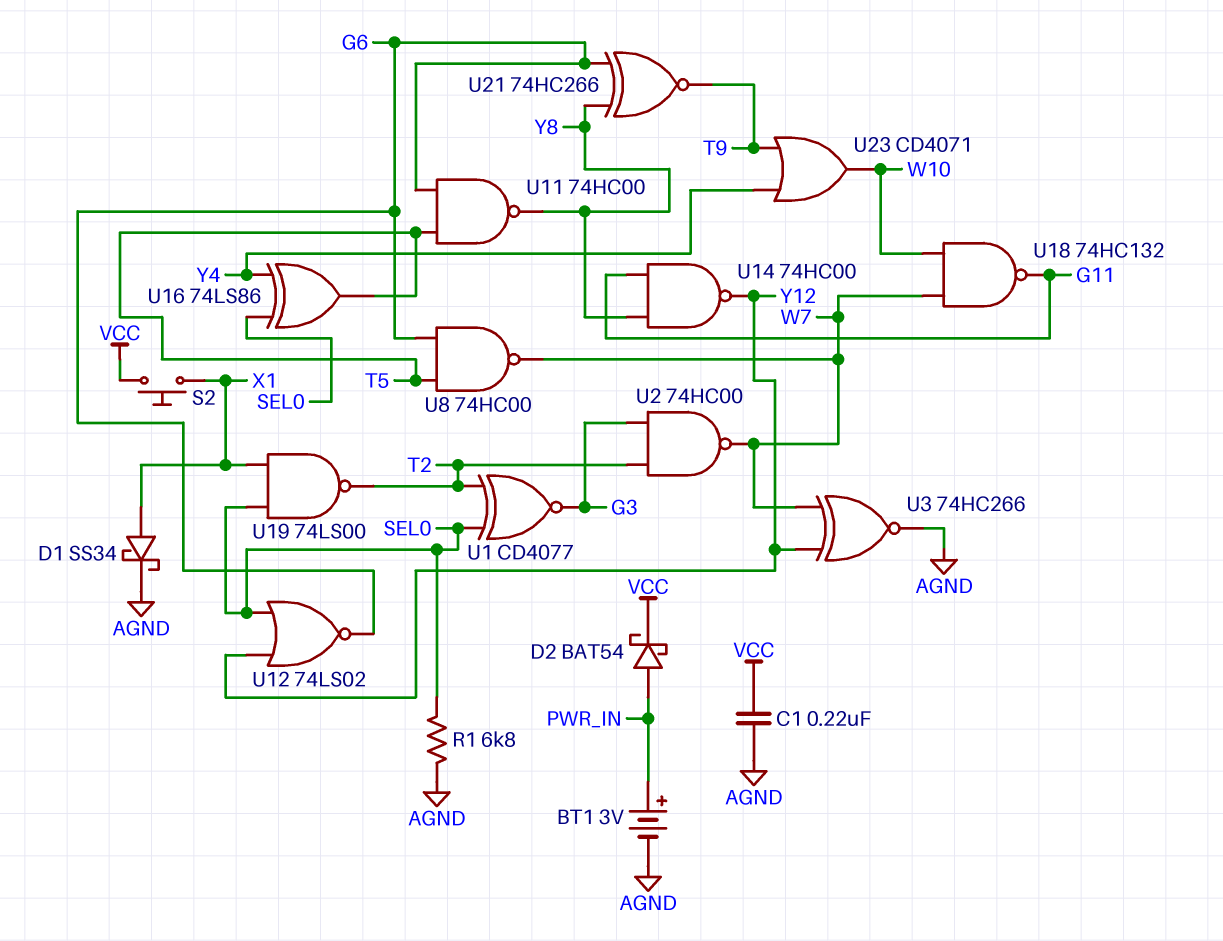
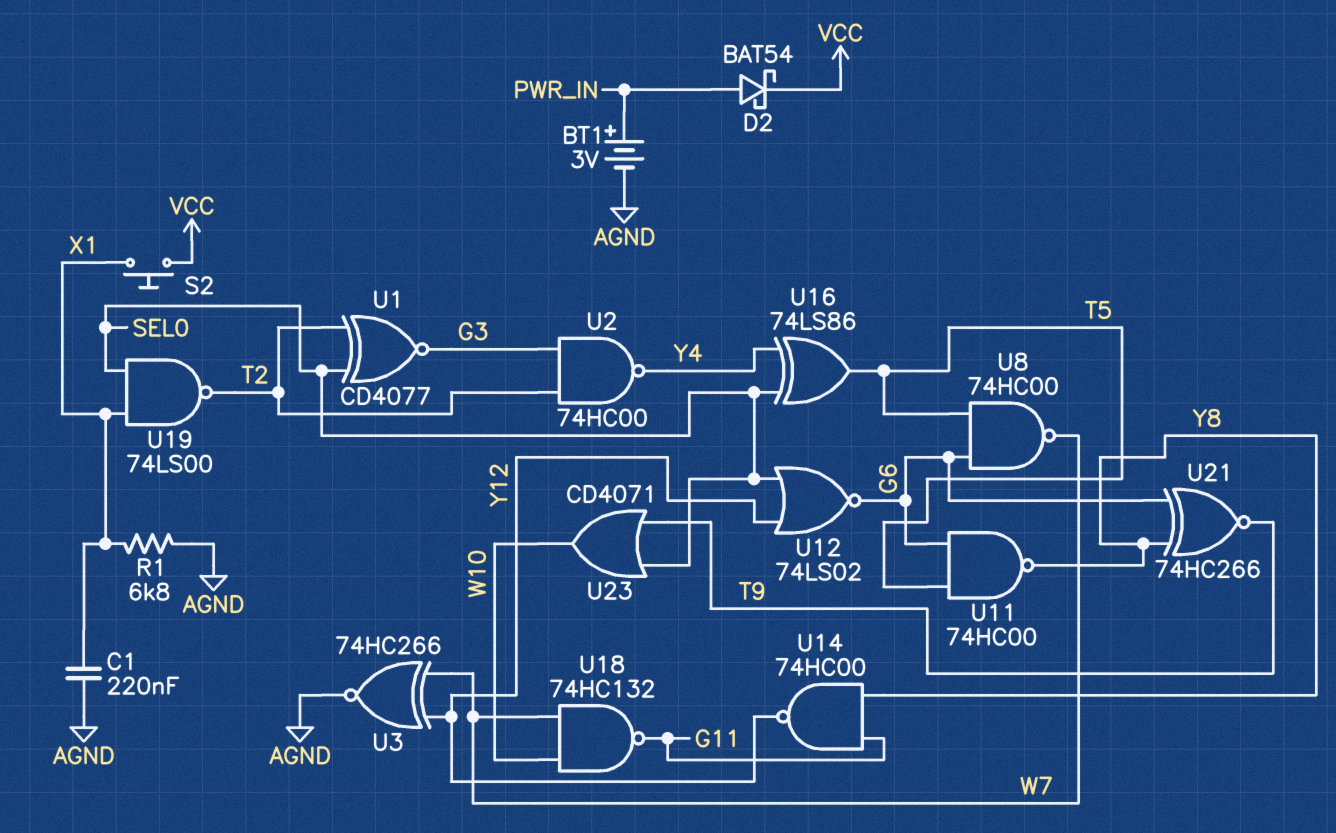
C1: 220nF (AGND, VCC) -> 220nF (AGND, X1)
D1: schottky SS34 (A X1, K AGND) -> none
R1: 6.8k (AGND, SEL0) -> 6.8k (AGND, X1)
U2: NAND 74HC00 (in G3, in T2, out W7) -> NAND 74HC00 (in G3, in T2, out Y4)
U23: OR CD4071 (in T9, in Y4, out W10) -> OR CD4071 (in SEL0, in T9, out W10)

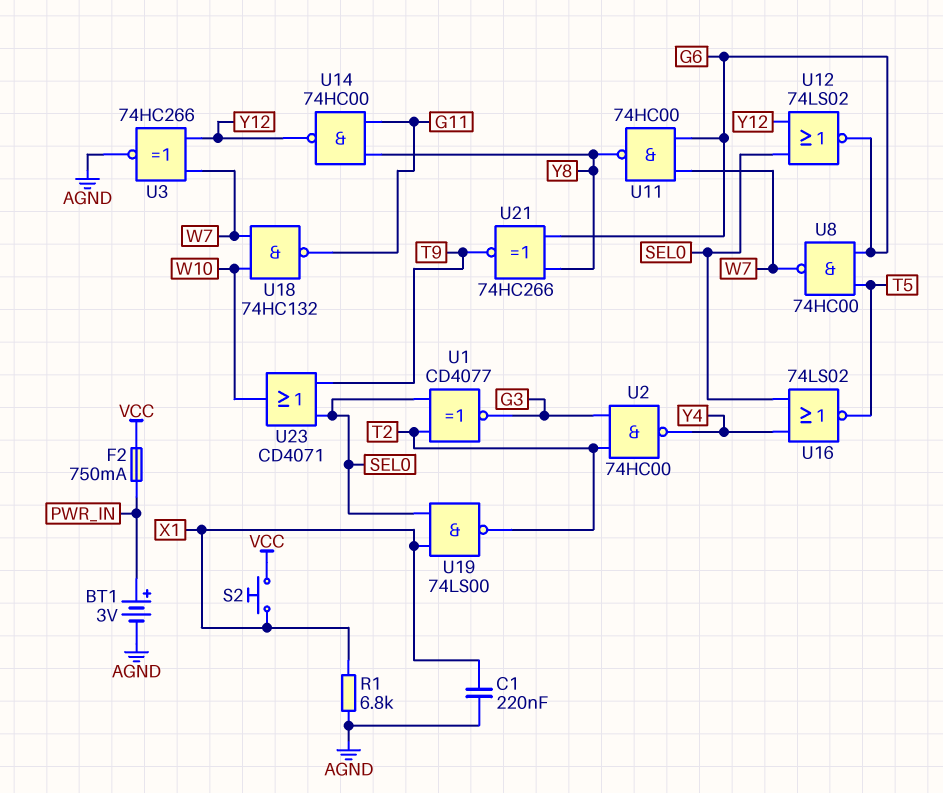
D2: schottky BAT54 (A PWR_IN, K VCC) -> none
F2: none -> 750mA (PWR_IN, VCC)
U11: NAND 74HC00 (in G6, in T5, out Y8) -> NAND 74HC00 (in G6, in W7, out Y8)
U16: XOR 74LS86 (in SEL0, in Y4, out T5) -> NOR 74LS02 (in SEL0, in Y4, out T5)

